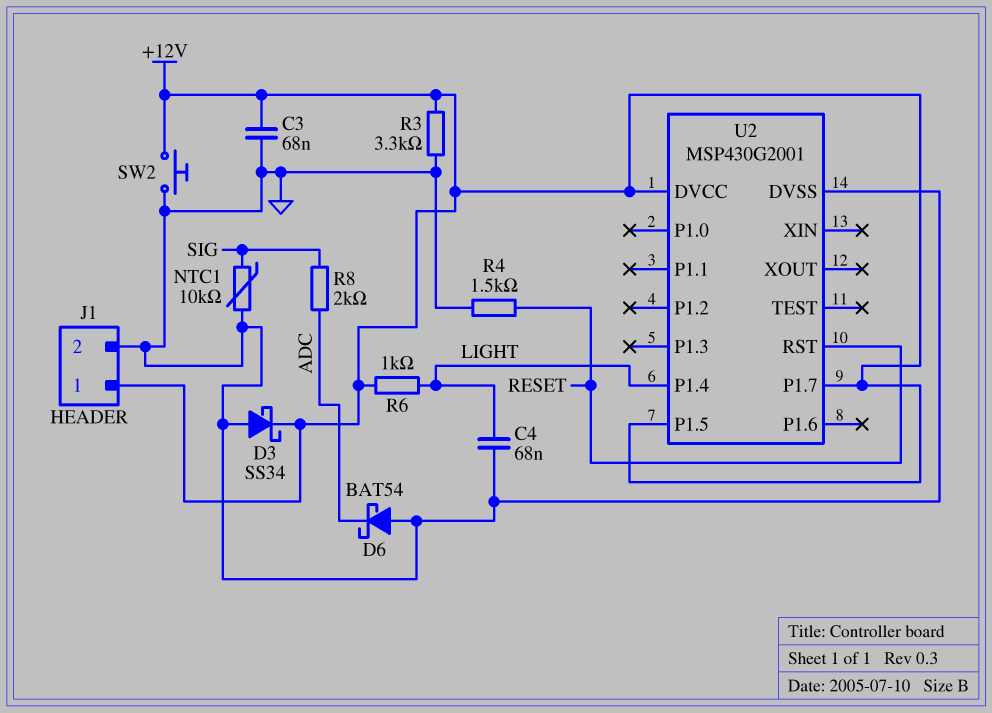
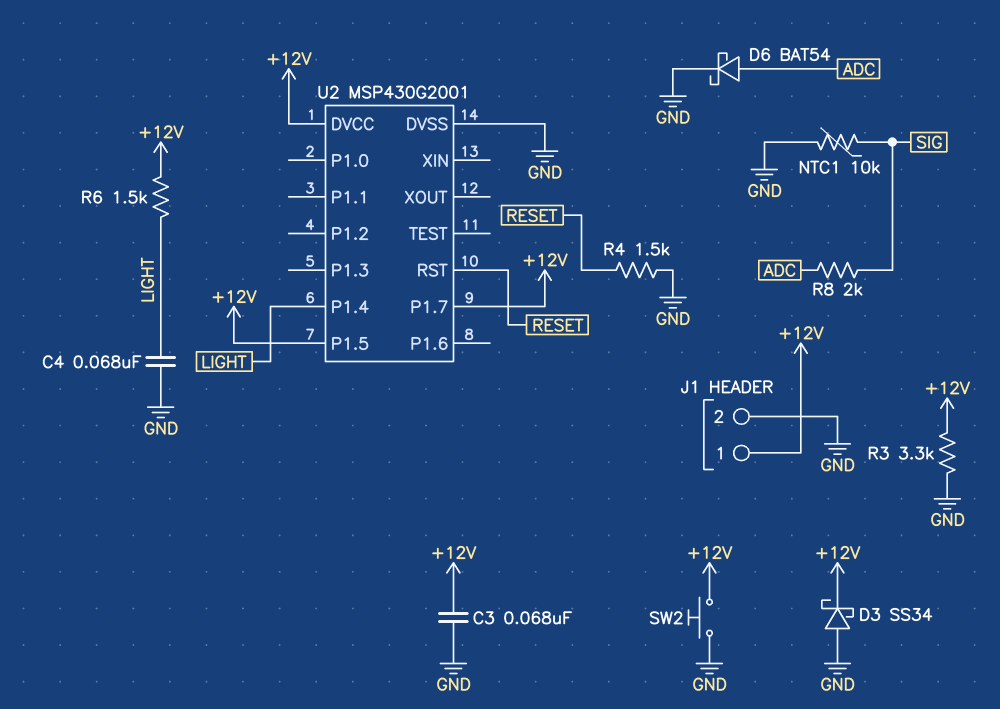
D6: schottky BAT54 (A GND, K ADC) -> schottky BAT54 (A ADC, K GND)
R6: 1k (+12V, LIGHT) -> 1.5k (+12V, LIGHT)

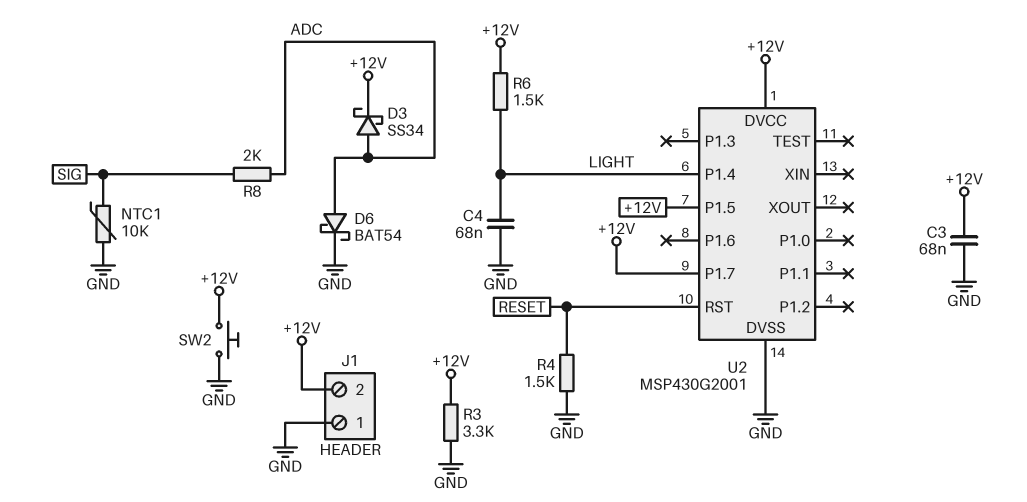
D3: schottky SS34 (A GND, K +12V) -> schottky SS34 (A ADC, K +12V)
J1 pin 1: +12V -> GND
J1 pin 2: GND -> +12V

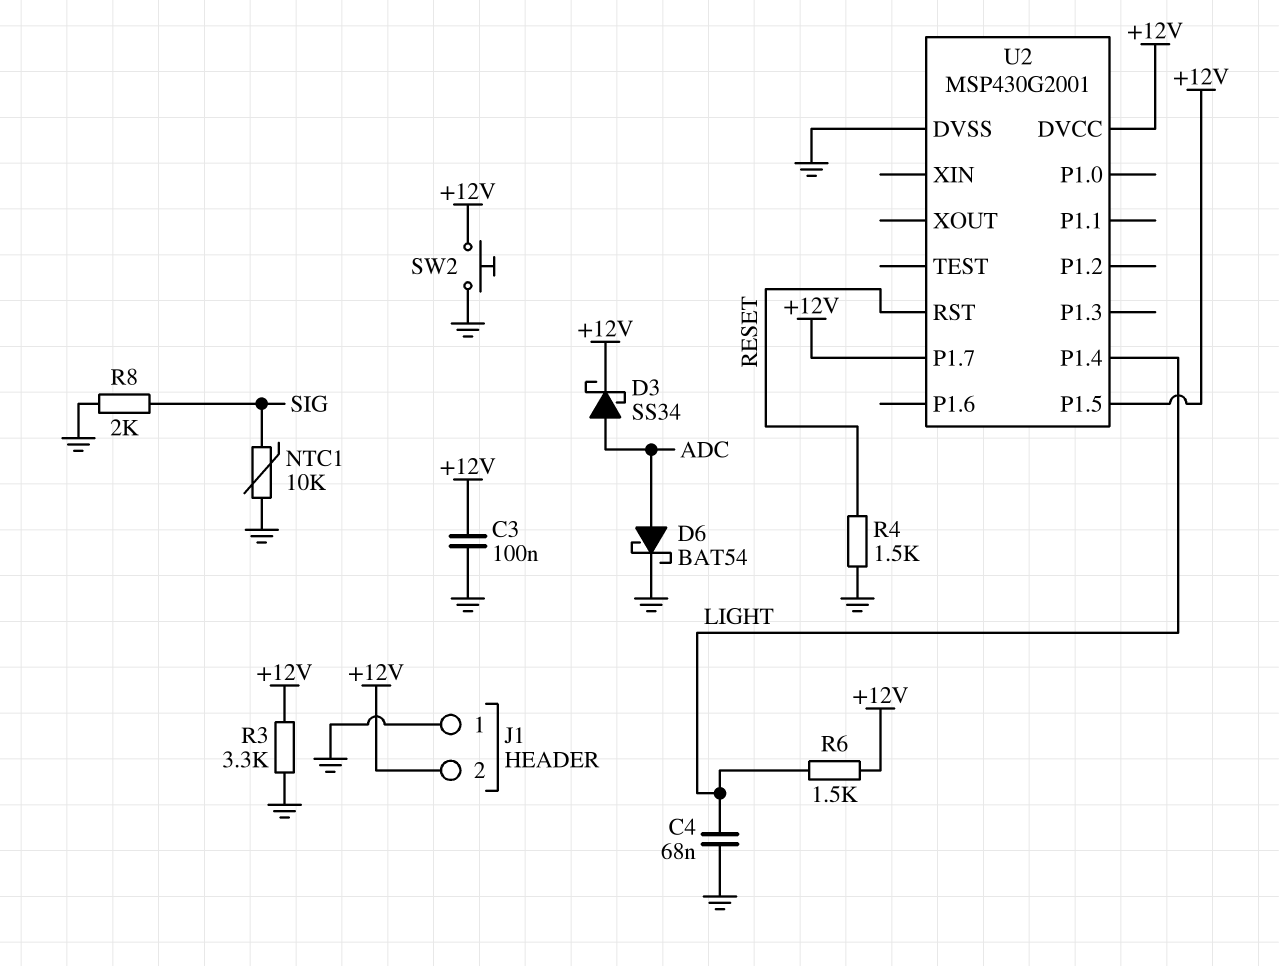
C3: 68nF (+12V, GND) -> 100nF (+12V, GND)
R8: 2k (ADC, SIG) -> 2k (GND, SIG)

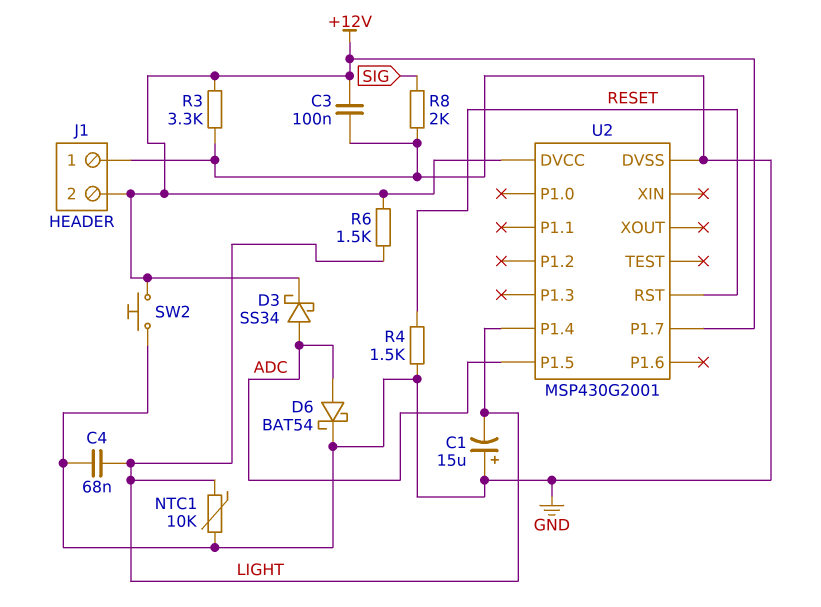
C1: none -> 15uF (plus GND, minus LIGHT)
NTC1: 10k (GND, SIG) -> 10k (GND, LIGHT)
U2 pin P1.5: +12V -> ADC

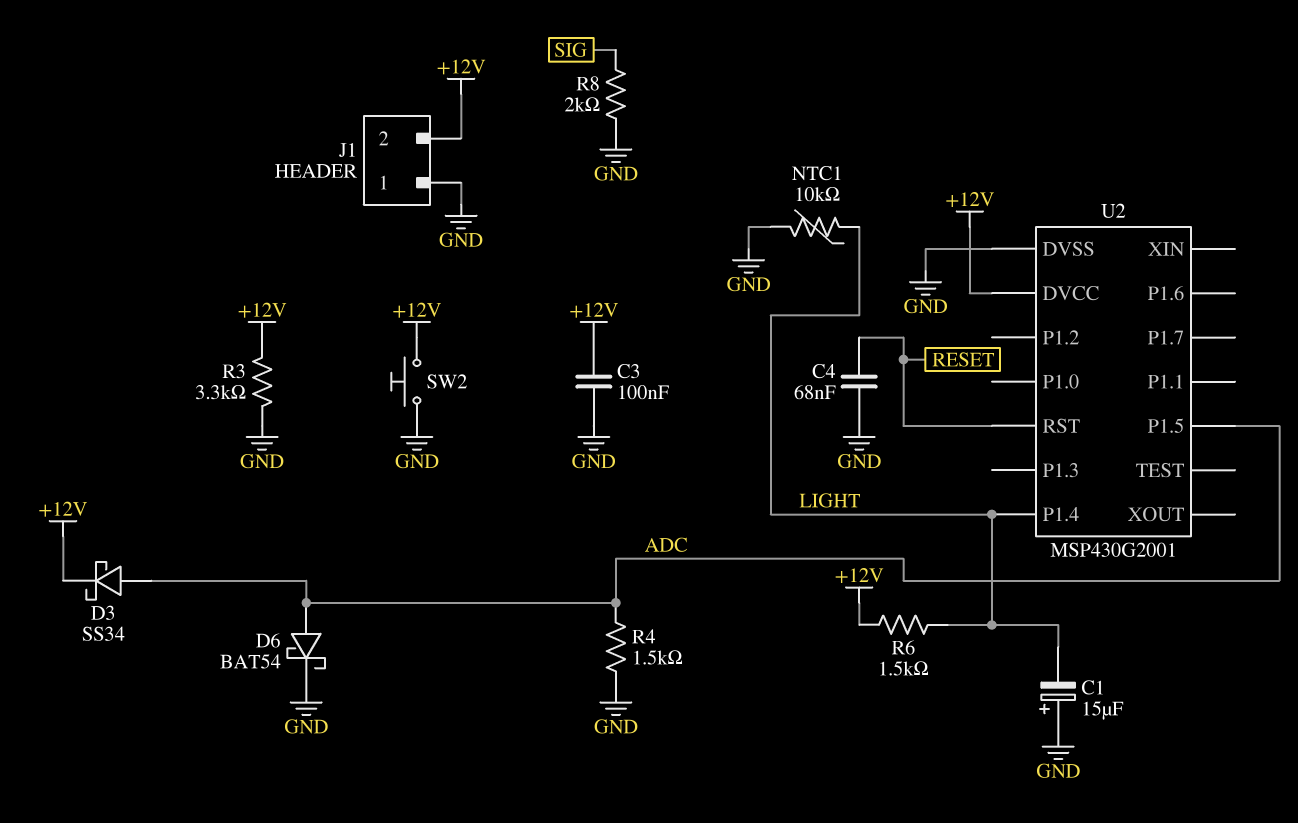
C4: 68nF (GND, LIGHT) -> 68nF (GND, RESET)
R4: 1.5k (GND, RESET) -> 1.5k (ADC, GND)
U2 pin P1.7: +12V -> none

